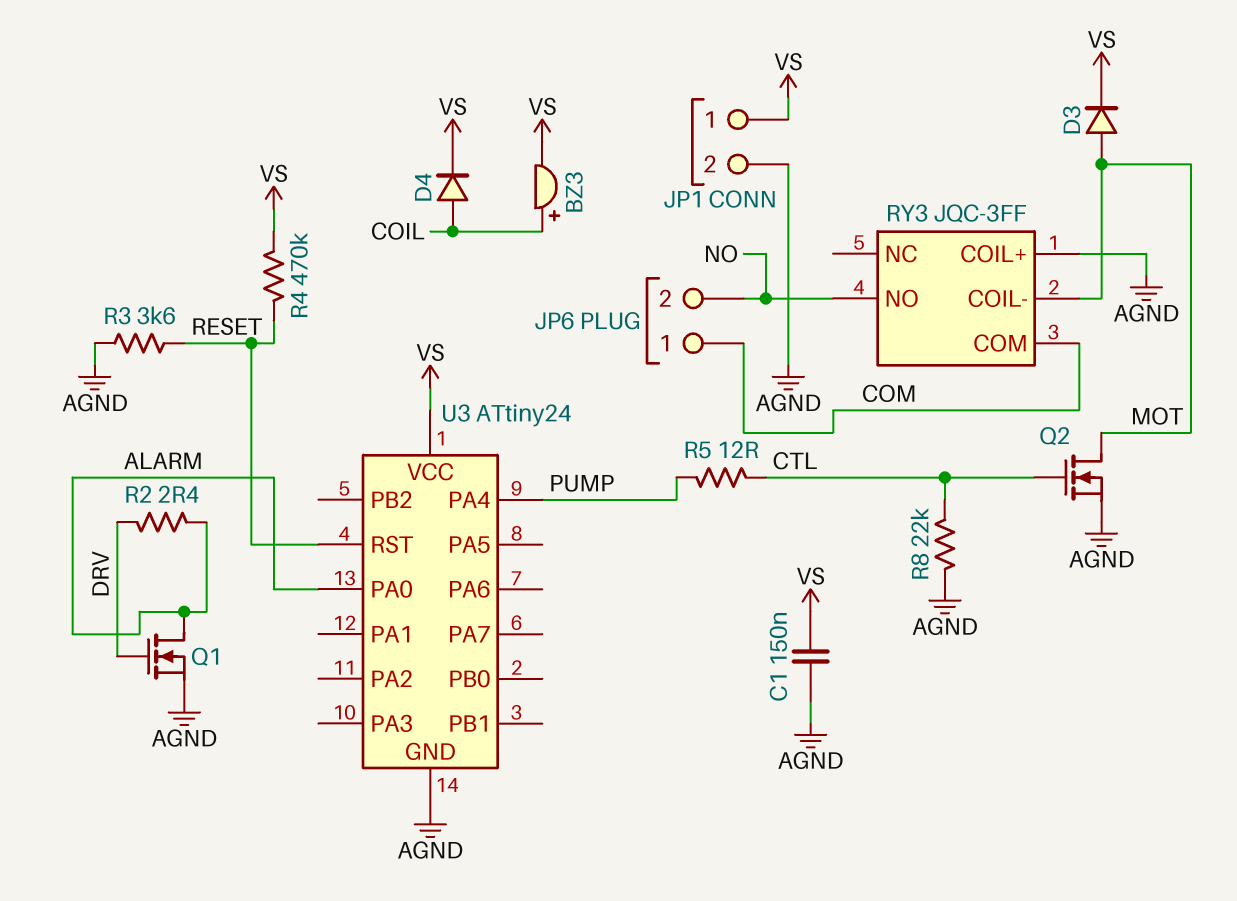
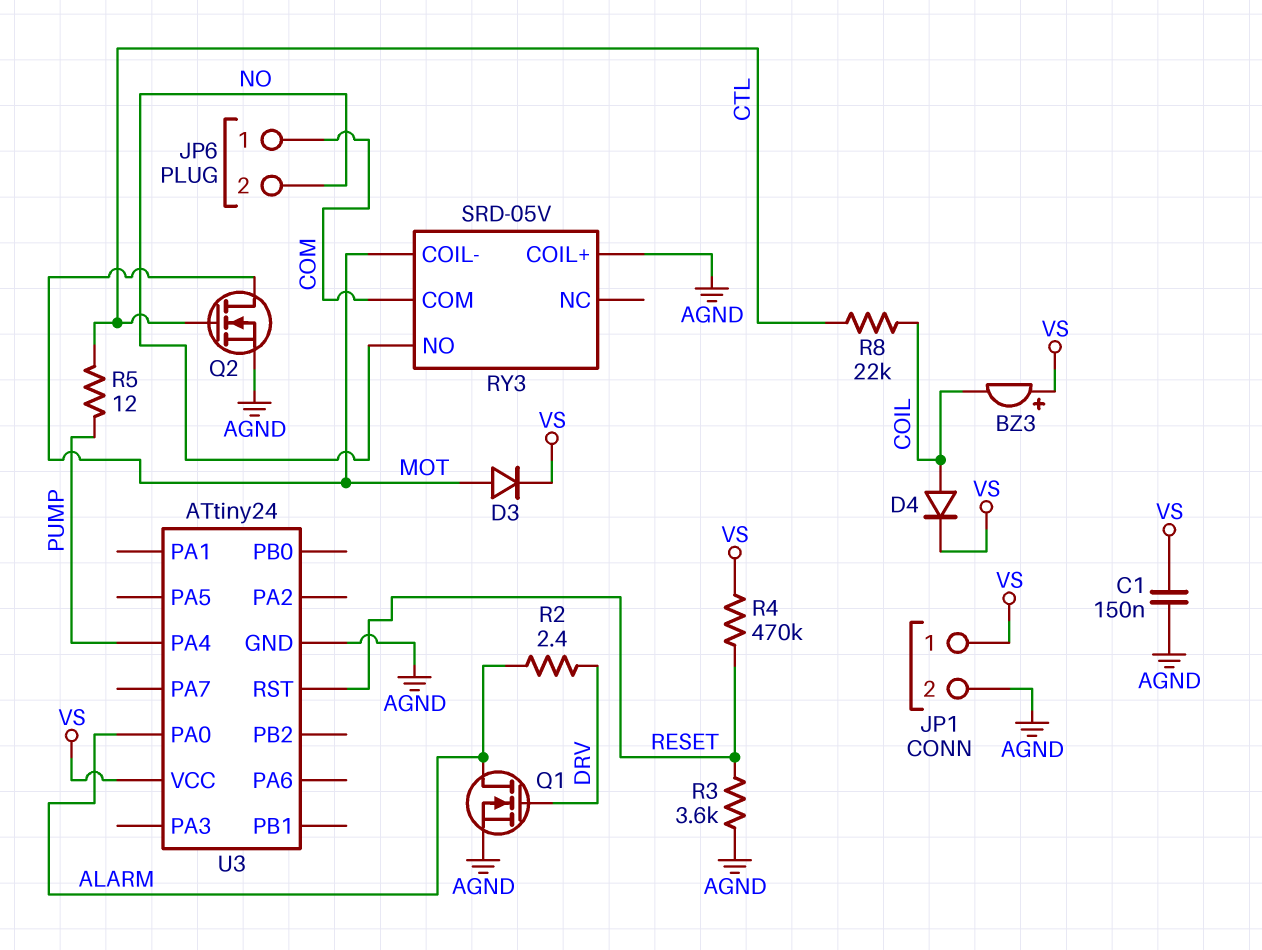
BZ3: buzzer (plus COIL, minus VS) -> buzzer (plus VS, minus COIL)
R8: 22k (AGND, CTL) -> 22k (COIL, CTL)
RY3: JQC-3FF -> SRD-05V

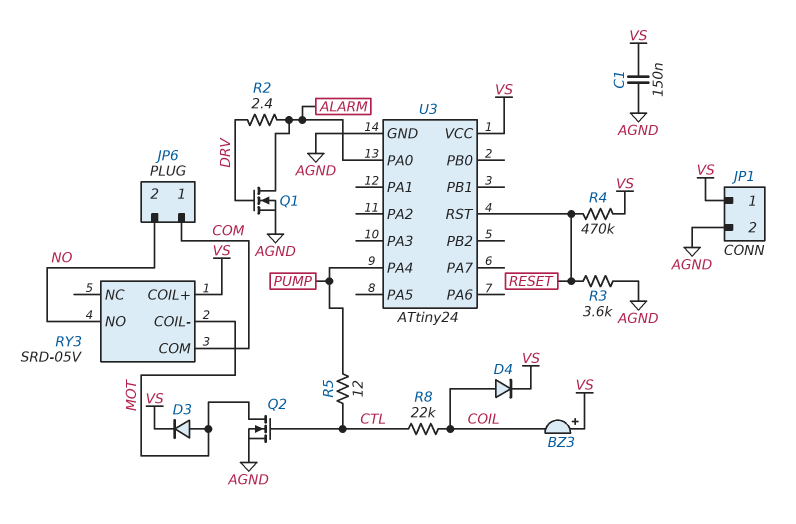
RY3 pin COIL+: AGND -> VS

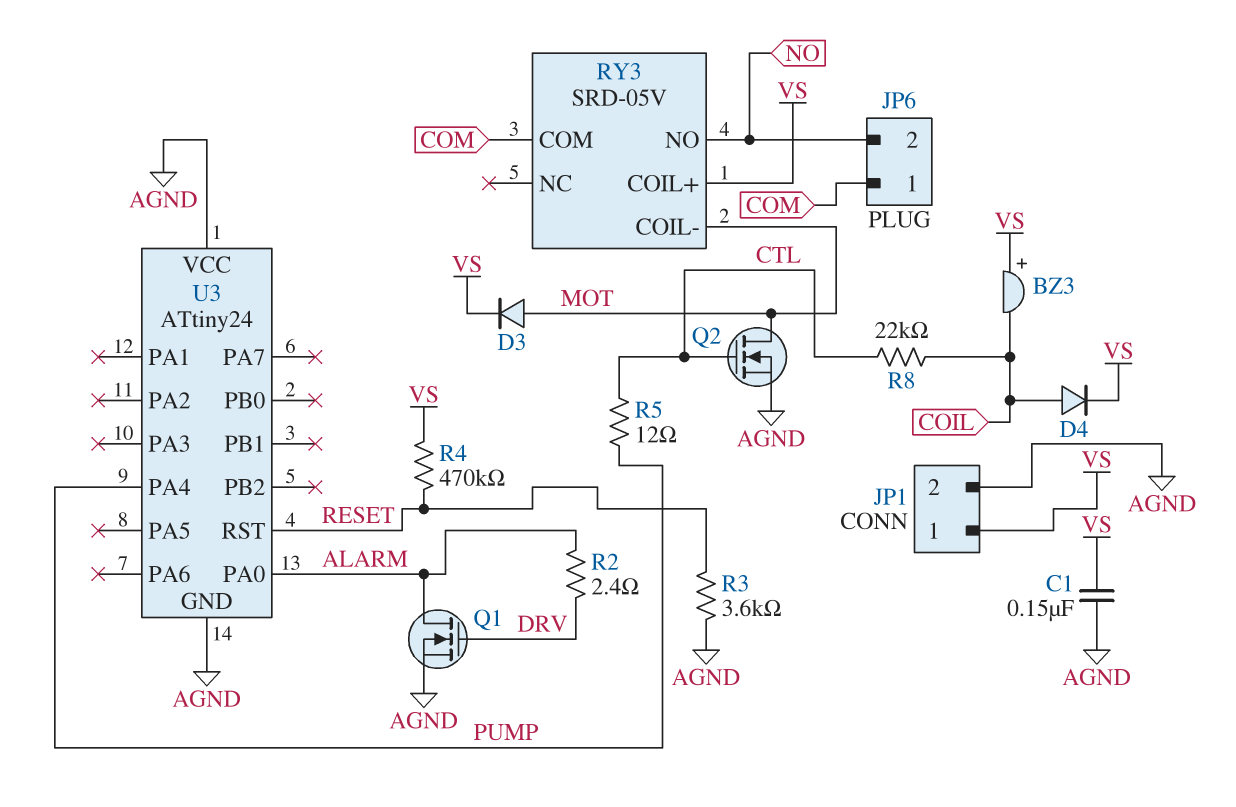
U3 pin VCC: VS -> AGND

